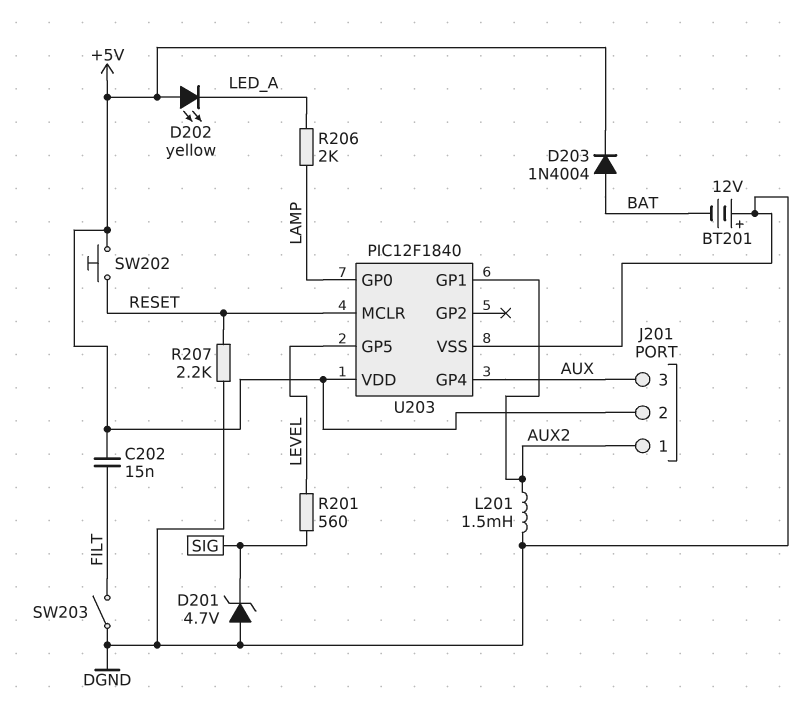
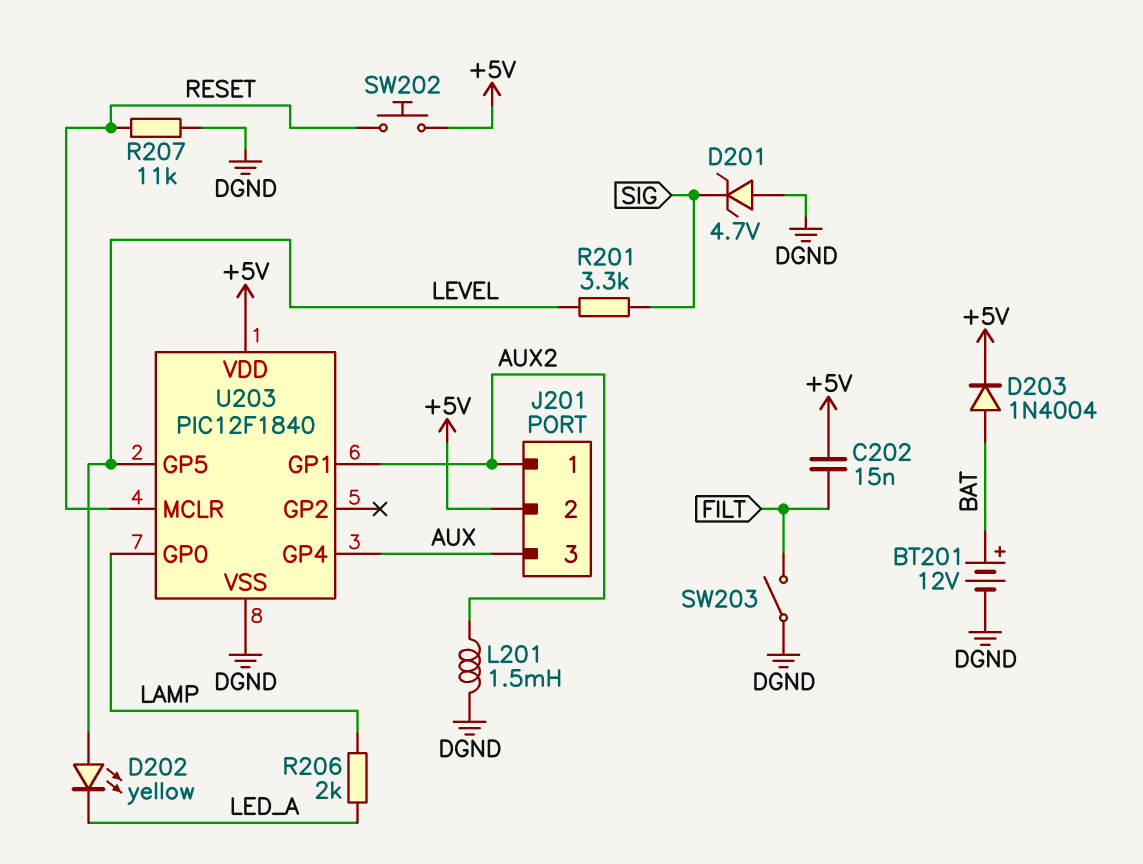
BT201: 12V (plus DGND, minus BAT) -> 12V (plus BAT, minus DGND)
D202: LED yellow (A +5V, K LED_A) -> LED yellow (A LEVEL, K LED_A)
R201: 560 (LEVEL, SIG) -> 3.3k (LEVEL, SIG)
R207: 2.2k (DGND, RESET) -> 11k (DGND, RESET)

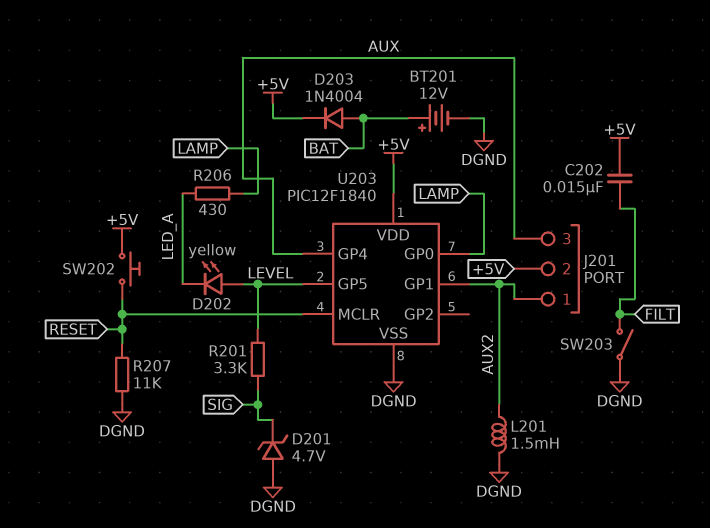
R206: 2k (LAMP, LED_A) -> 430 (LAMP, LED_A)

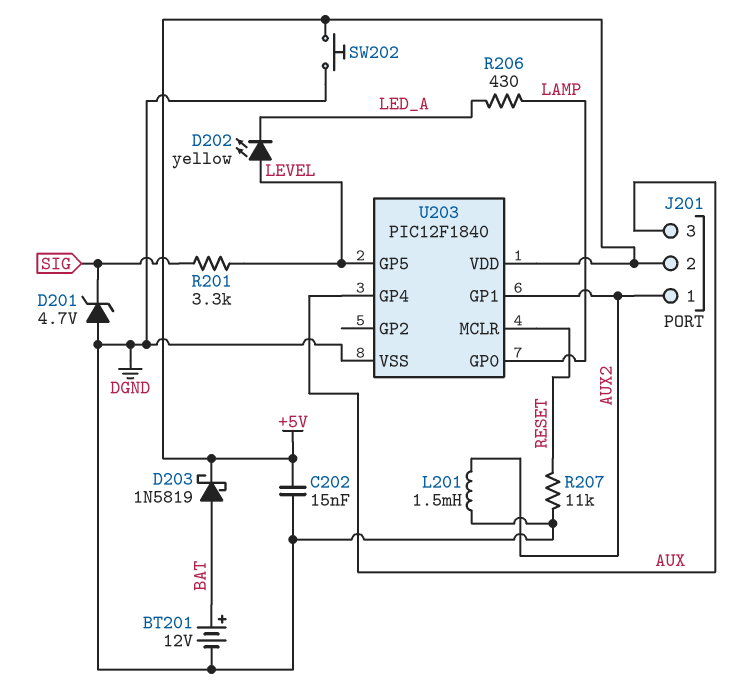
C202: 15nF (+5V, FILT) -> 15nF (+5V, DGND)
D203: diode 1N4004 (A BAT, K +5V) -> schottky 1N5819 (A BAT, K +5V)
SW202: button (+5V, RESET) -> button (+5V, DGND)
SW203: switch (DGND, FILT) -> none

